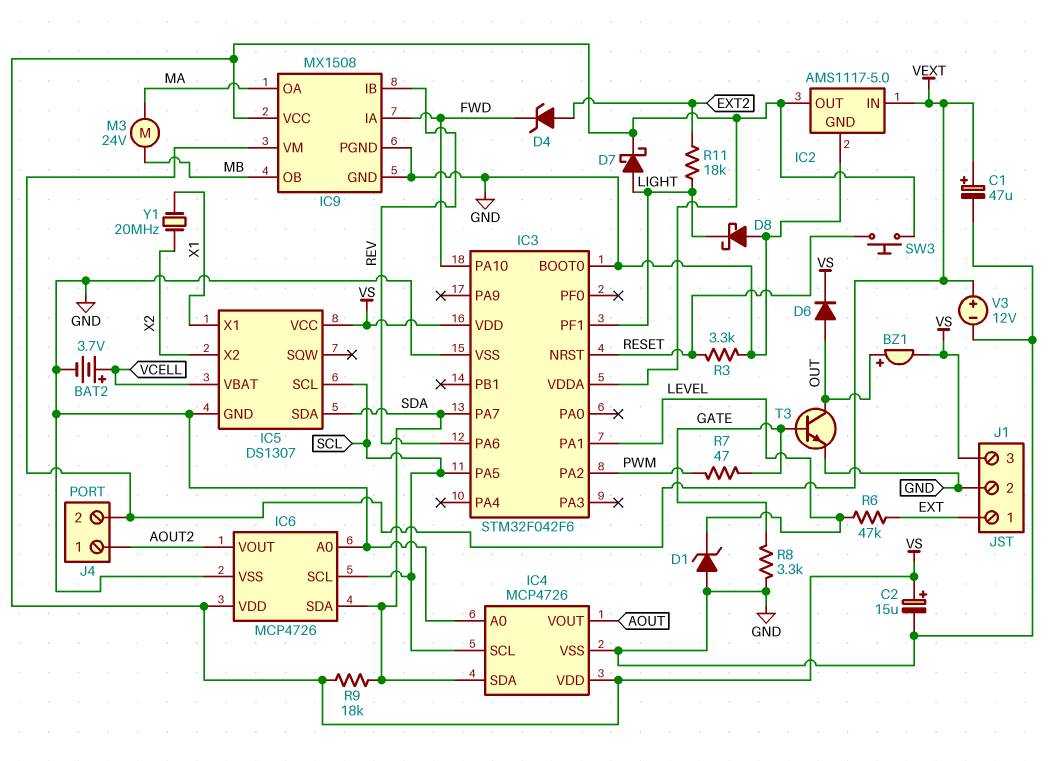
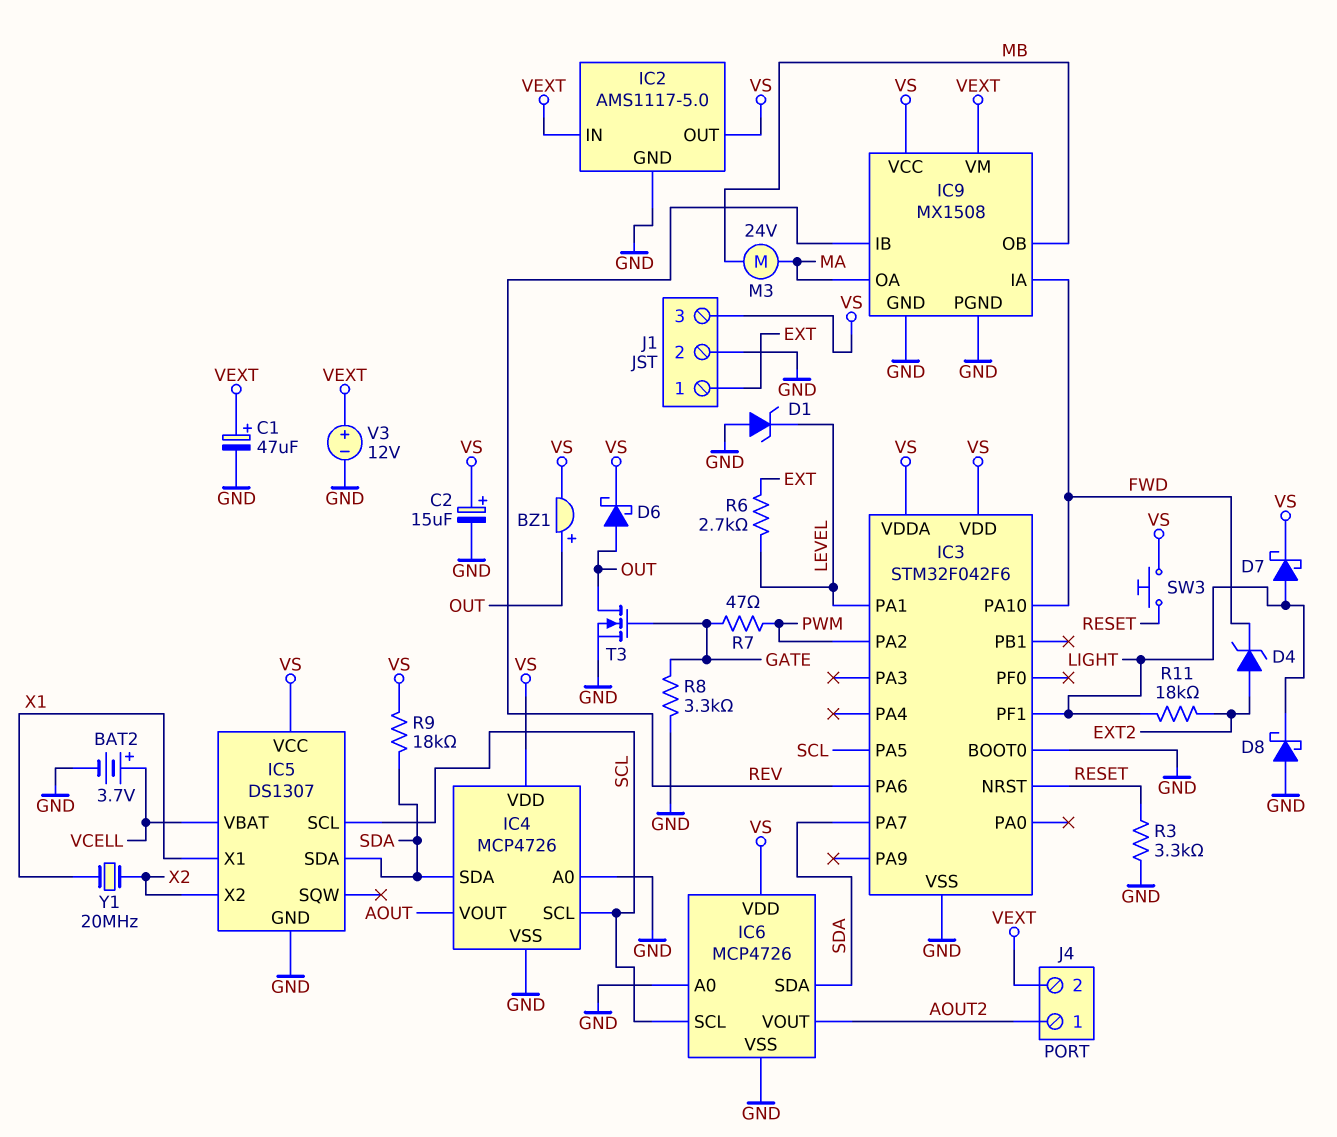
D6: diode (A OUT, K VS) -> schottky (A OUT, K VS)
R6: 47k (EXT, LEVEL) -> 2.7k (EXT, LEVEL)
T3: NPN (B GATE, C OUT, E GND) -> NMOS (G GATE, D OUT, S GND)

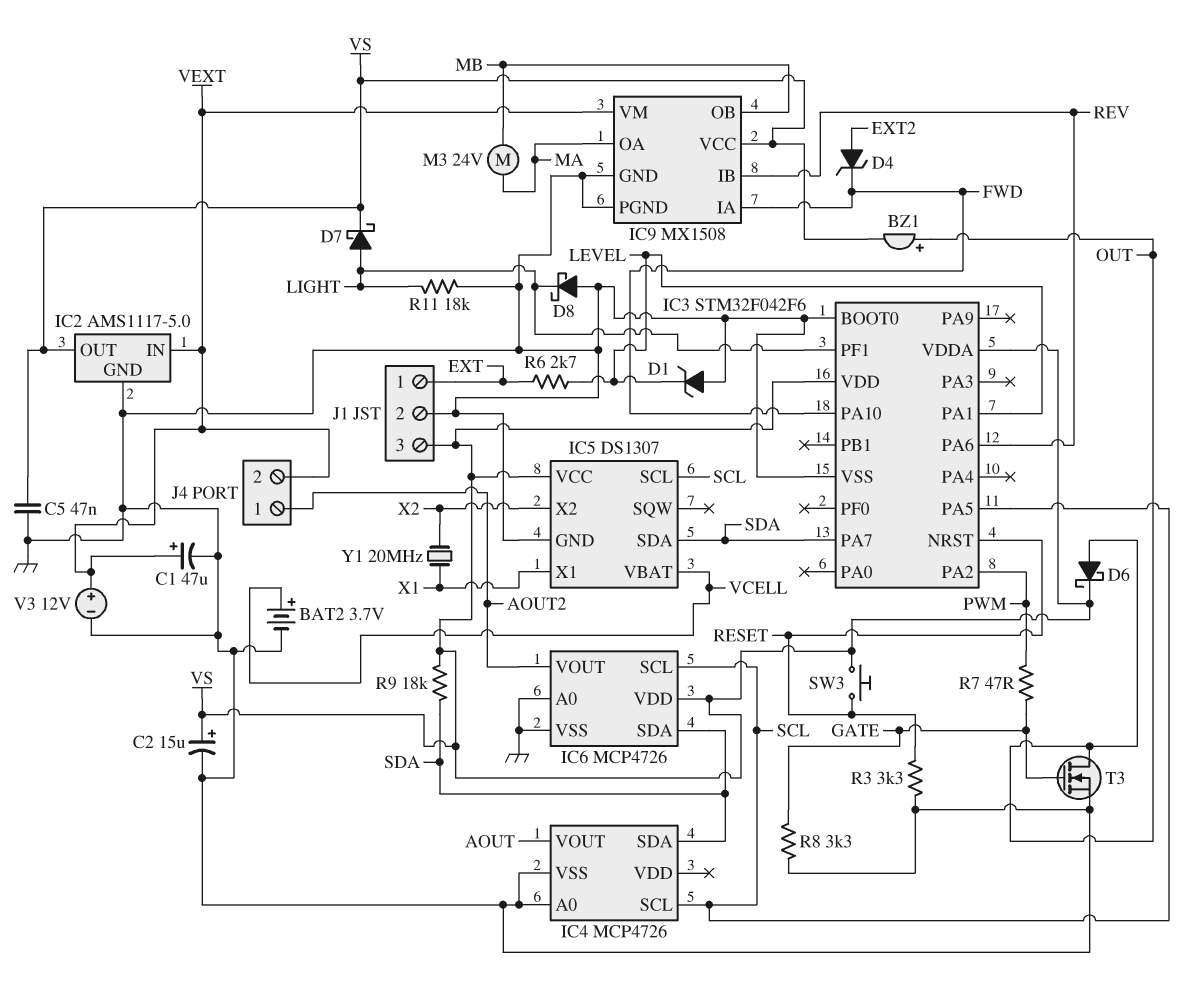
C5: none -> 47nF (GND, VS)
IC4 pin VDD: VS -> none
R11: 18k (EXT2, LIGHT) -> 18k (GND, LIGHT)

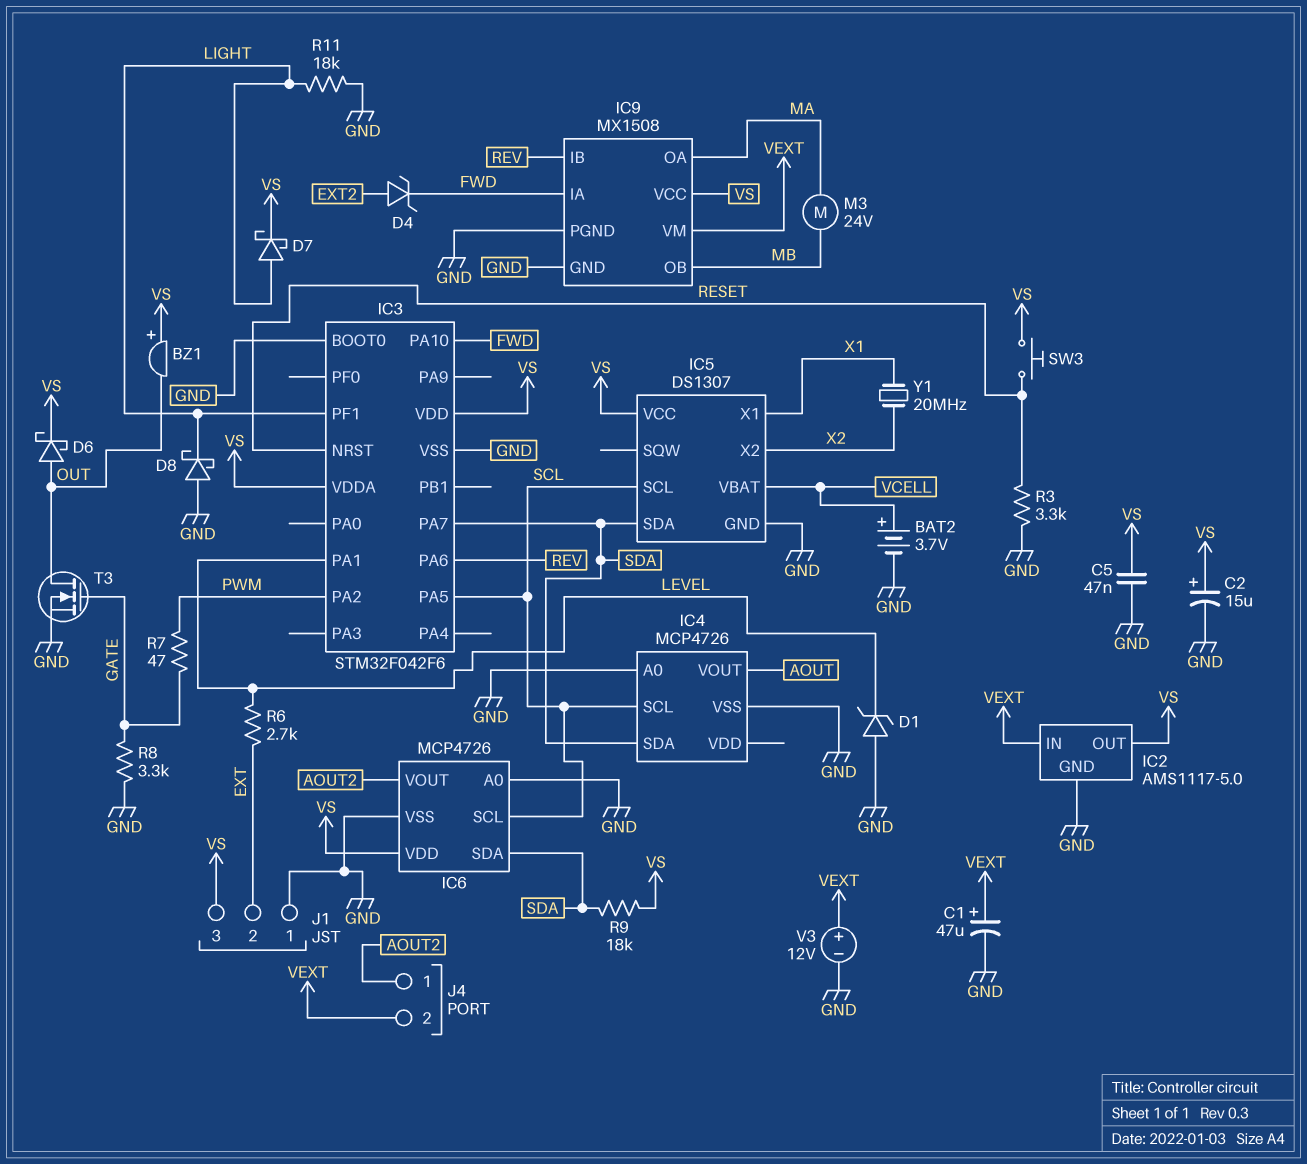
BZ1: buzzer (plus OUT, minus VS) -> buzzer (plus VS, minus OUT)
J1 pin 1: EXT -> GND
J1 pin 2: GND -> EXT

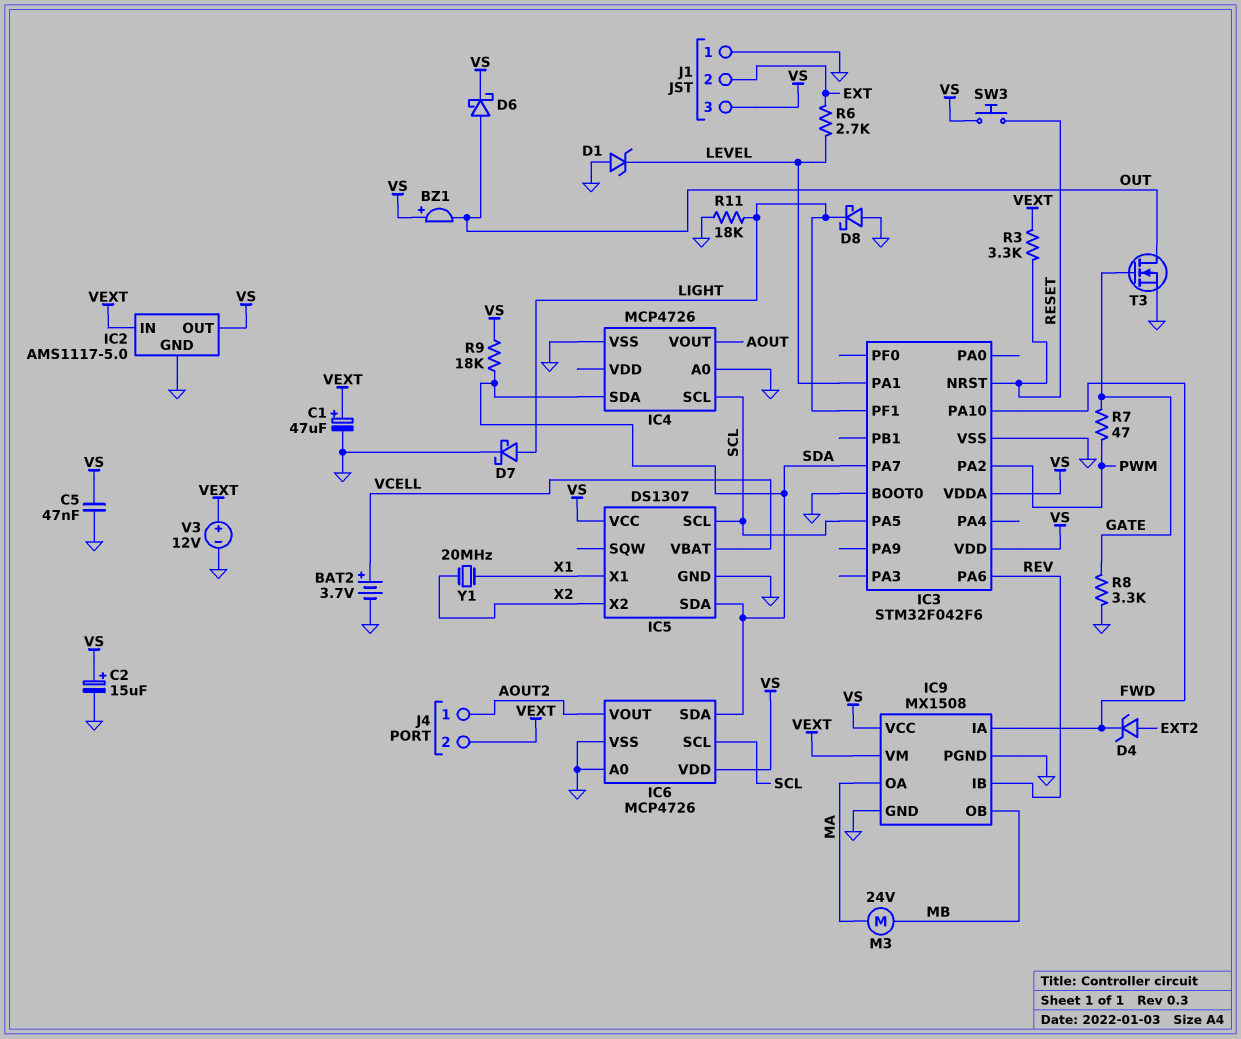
D7: schottky (A LIGHT, K VS) -> schottky (A LIGHT, K GND)
R3: 3.3k (GND, RESET) -> 3.3k (RESET, VEXT)

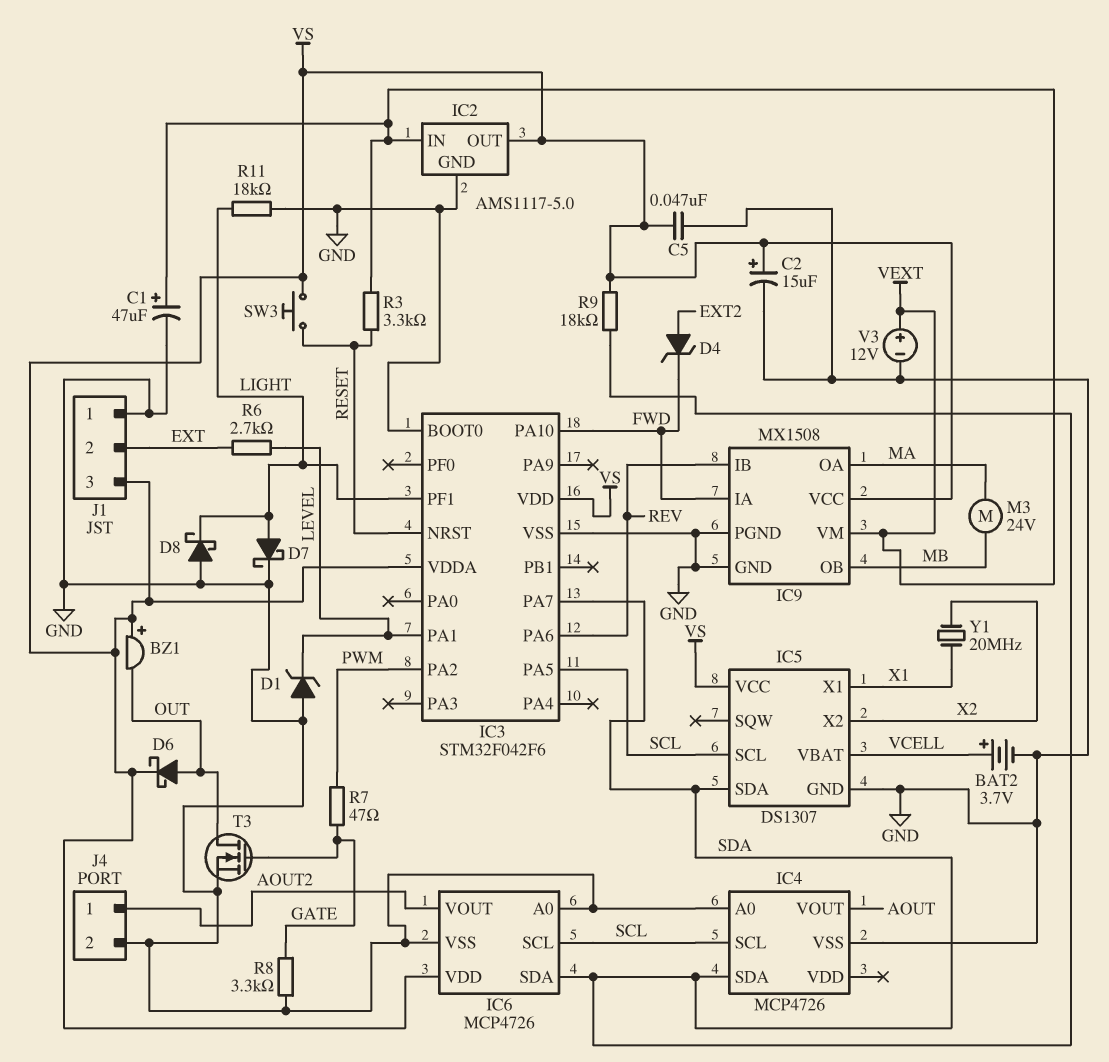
J4 pin 2: VEXT -> GND

